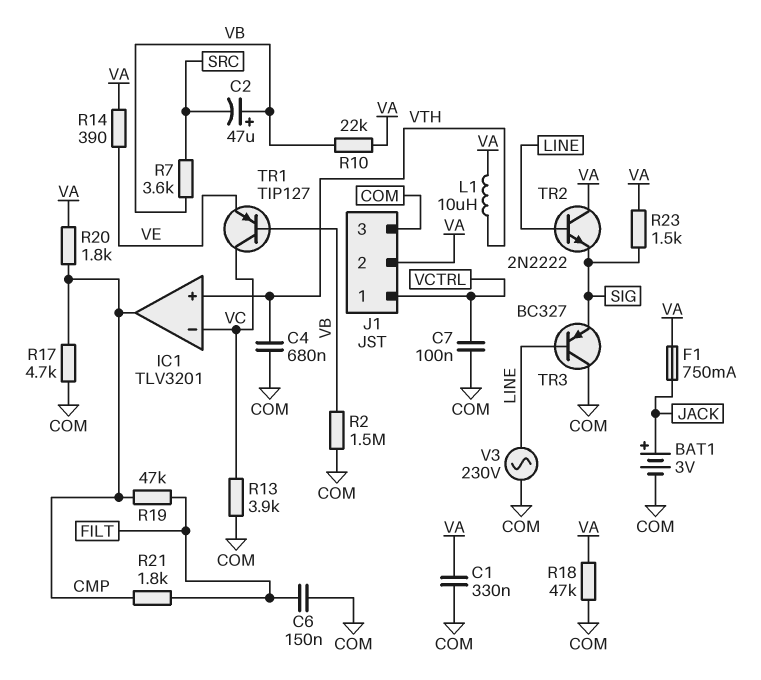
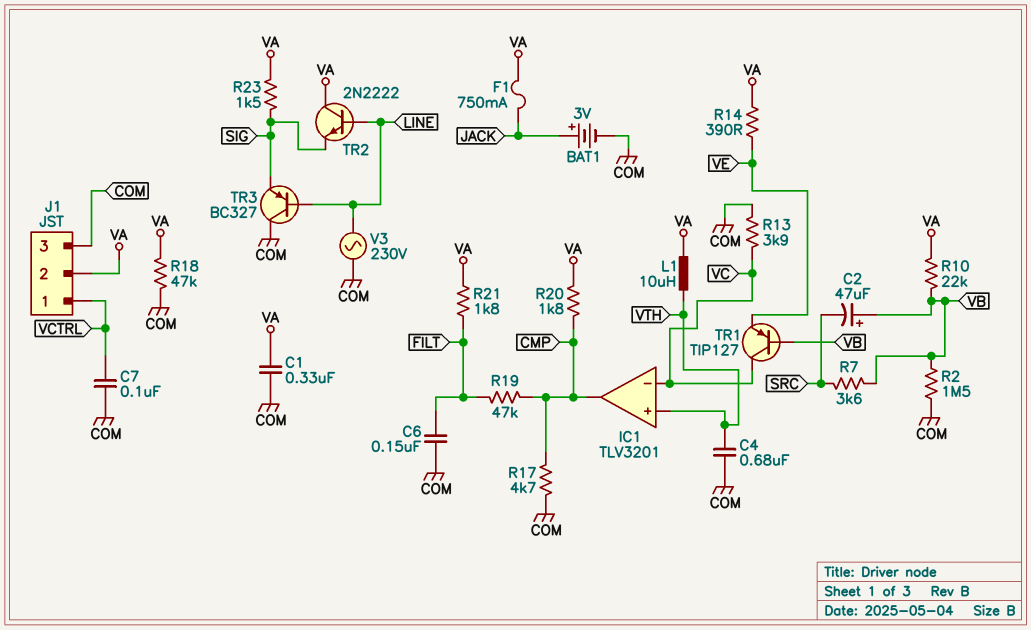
R21: 1.8k (CMP, FILT) -> 1.8k (FILT, VA)

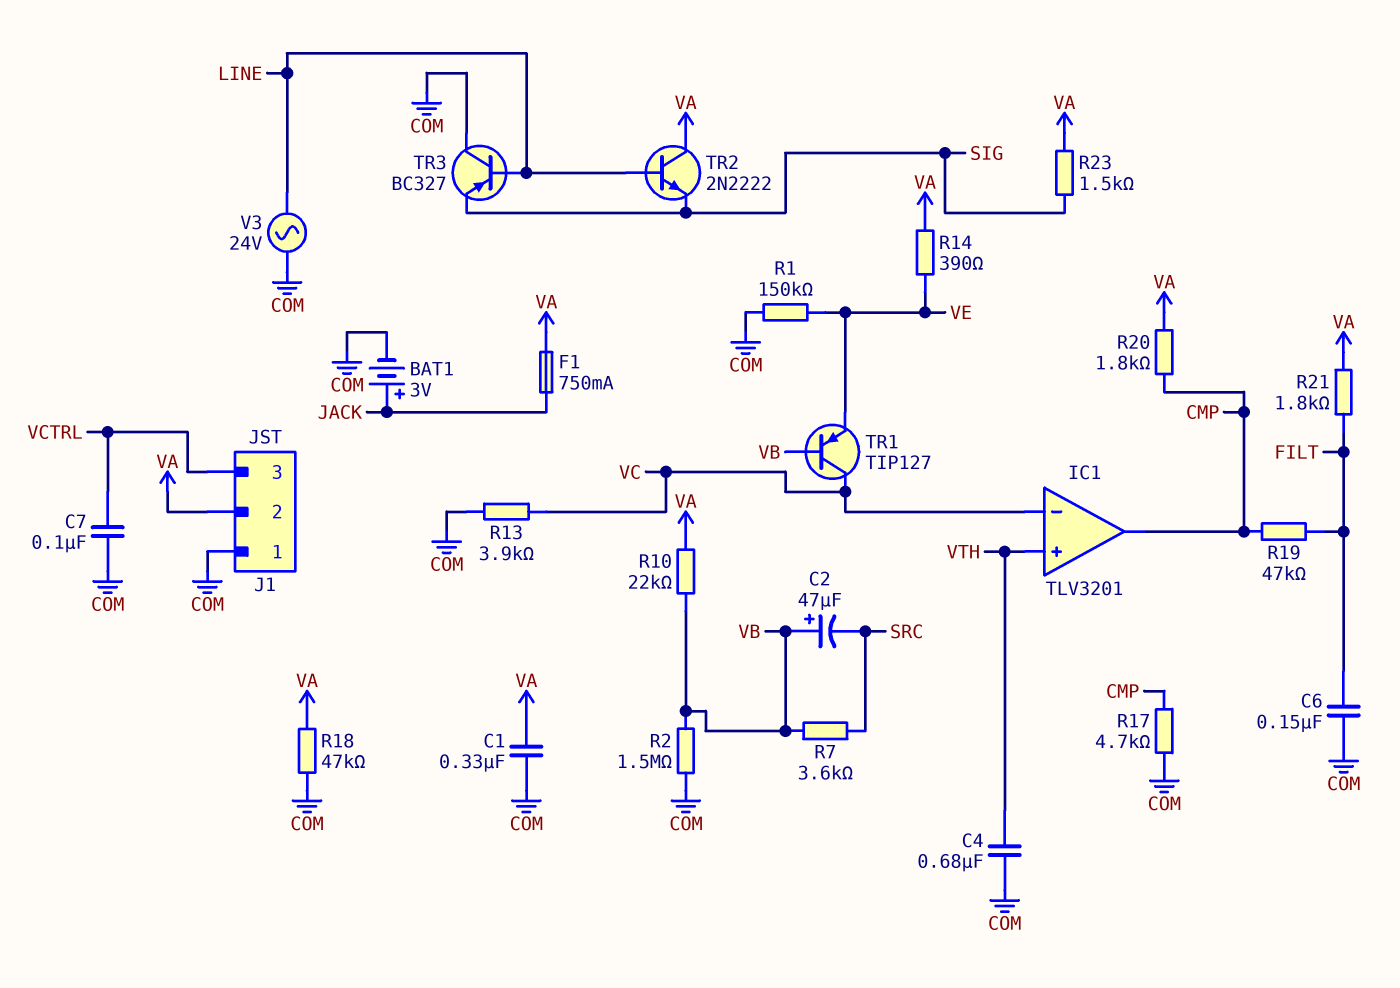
J1 pin 1: VCTRL -> COM
J1 pin 3: COM -> VCTRL
L1: 10uH (VA, VTH) -> none
R1: none -> 150k (COM, VE)
V3: AC 230V (COM, LINE) -> AC 24V (COM, LINE)

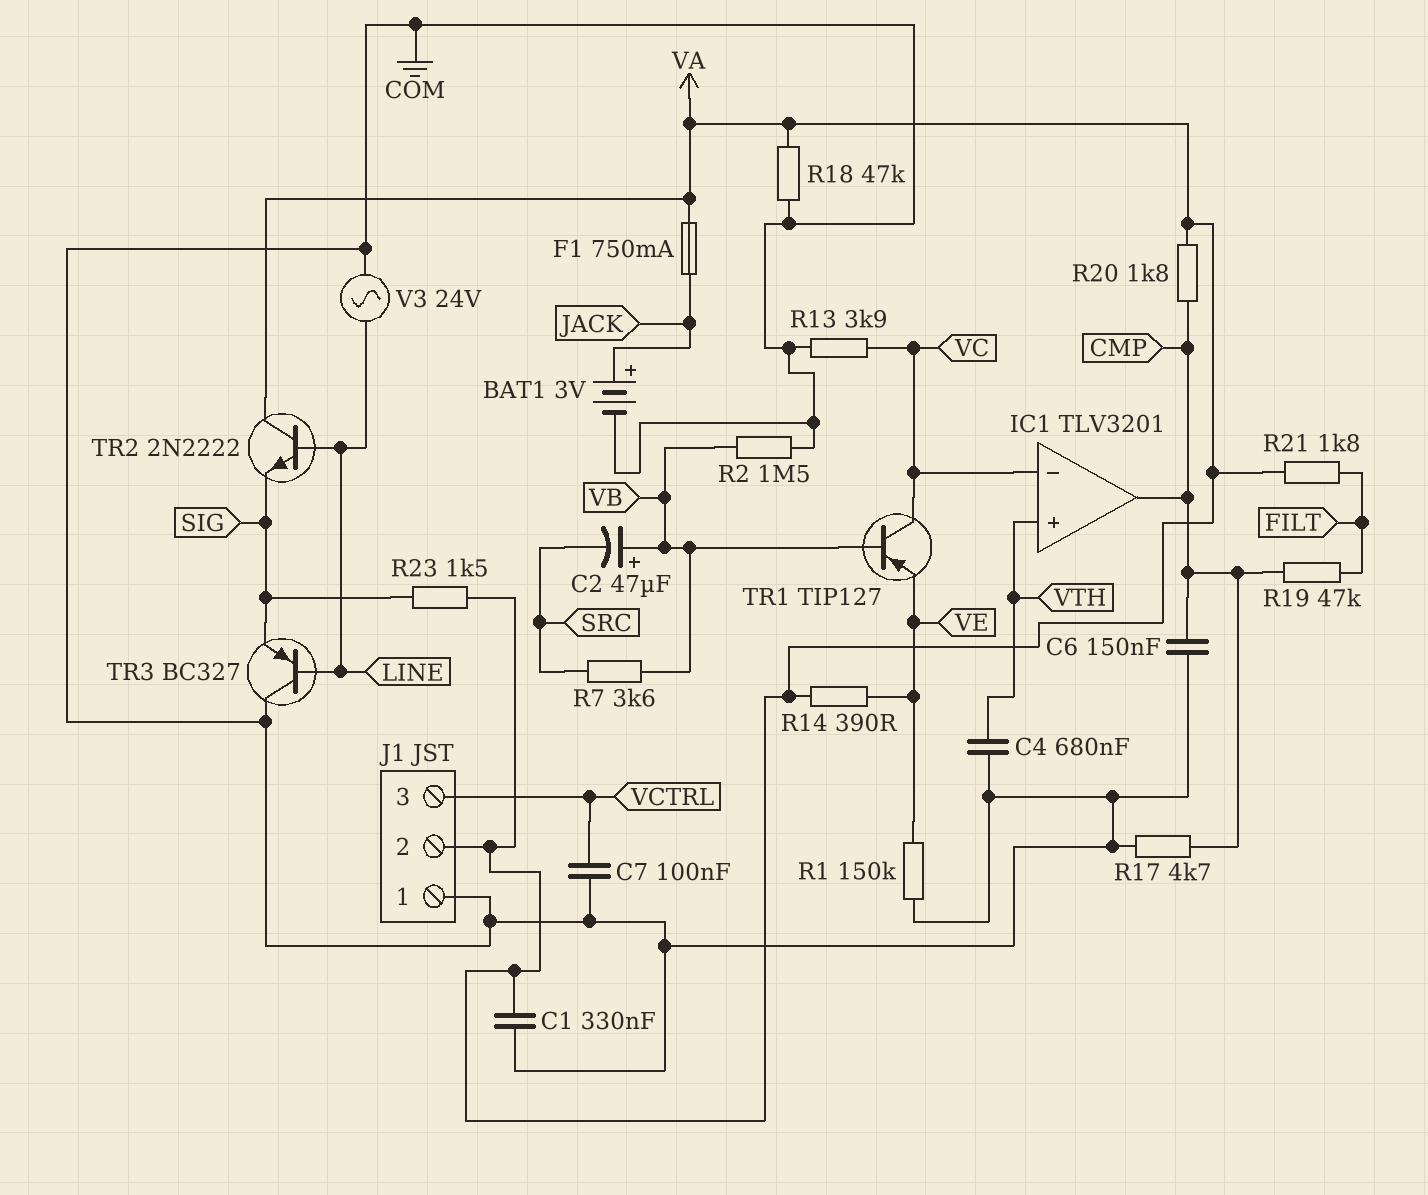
C6: 150nF (COM, FILT) -> 150nF (CMP, COM)
R10: 22k (VA, VB) -> none

